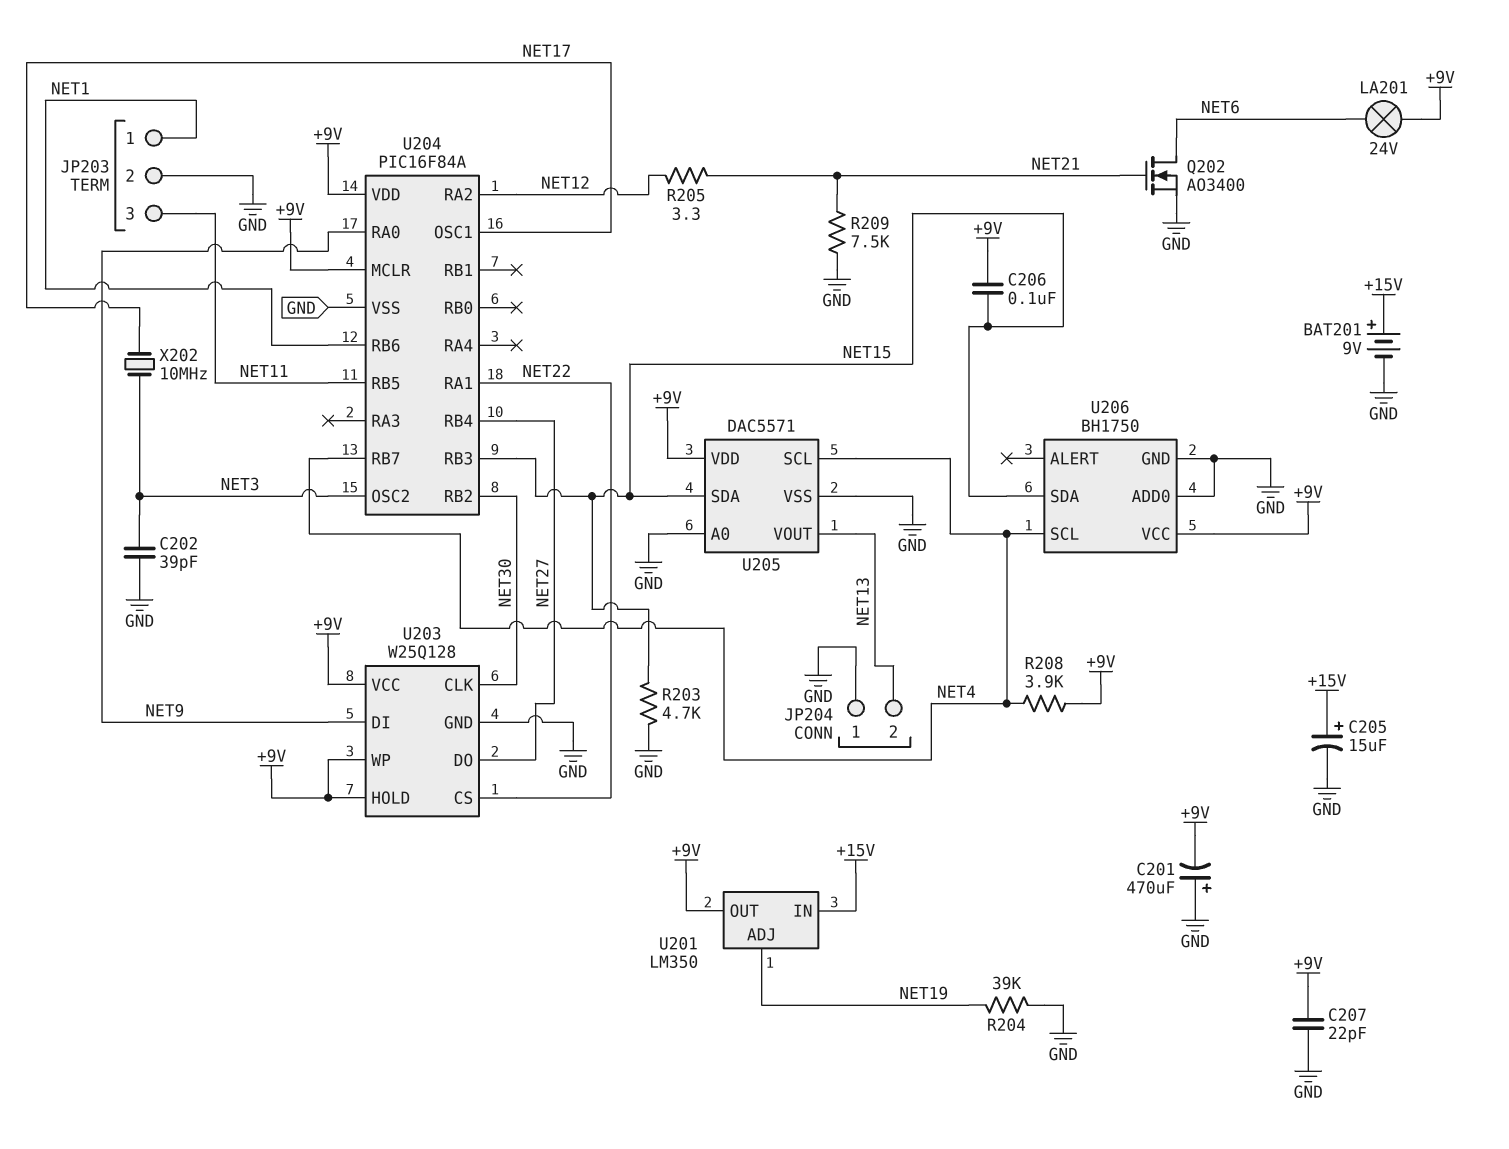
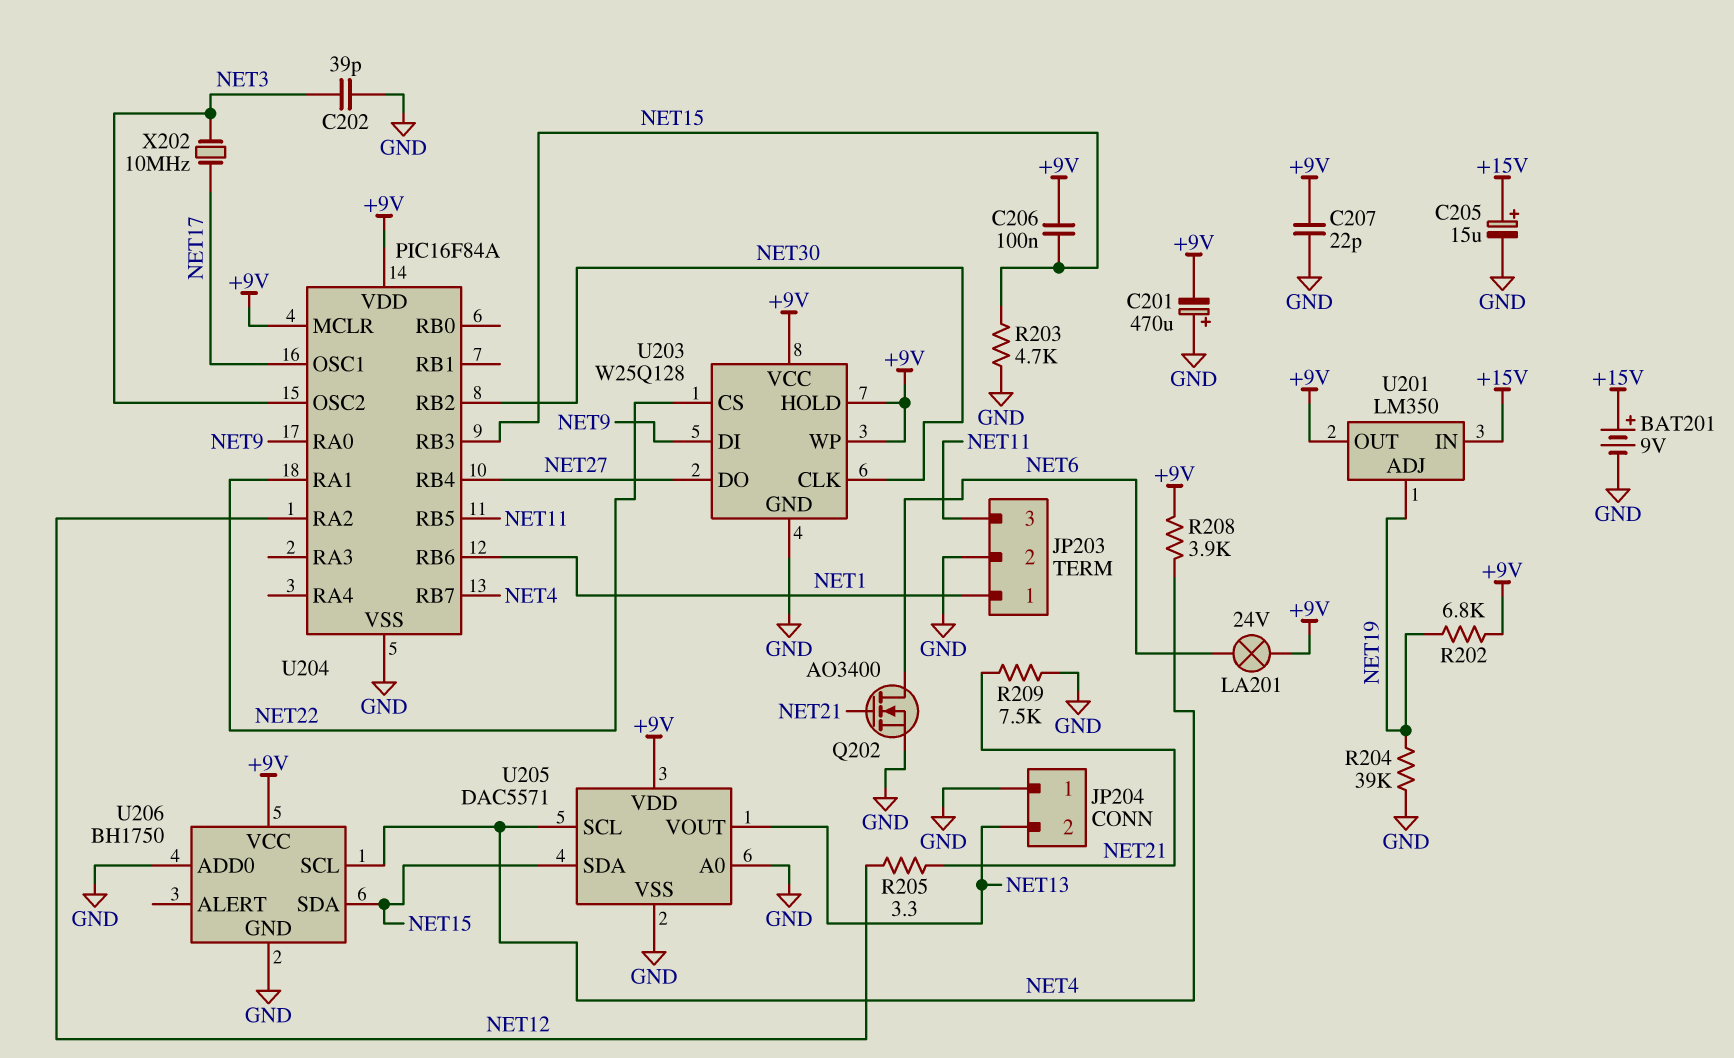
R202: none -> 6.8k (+9V, NET19)

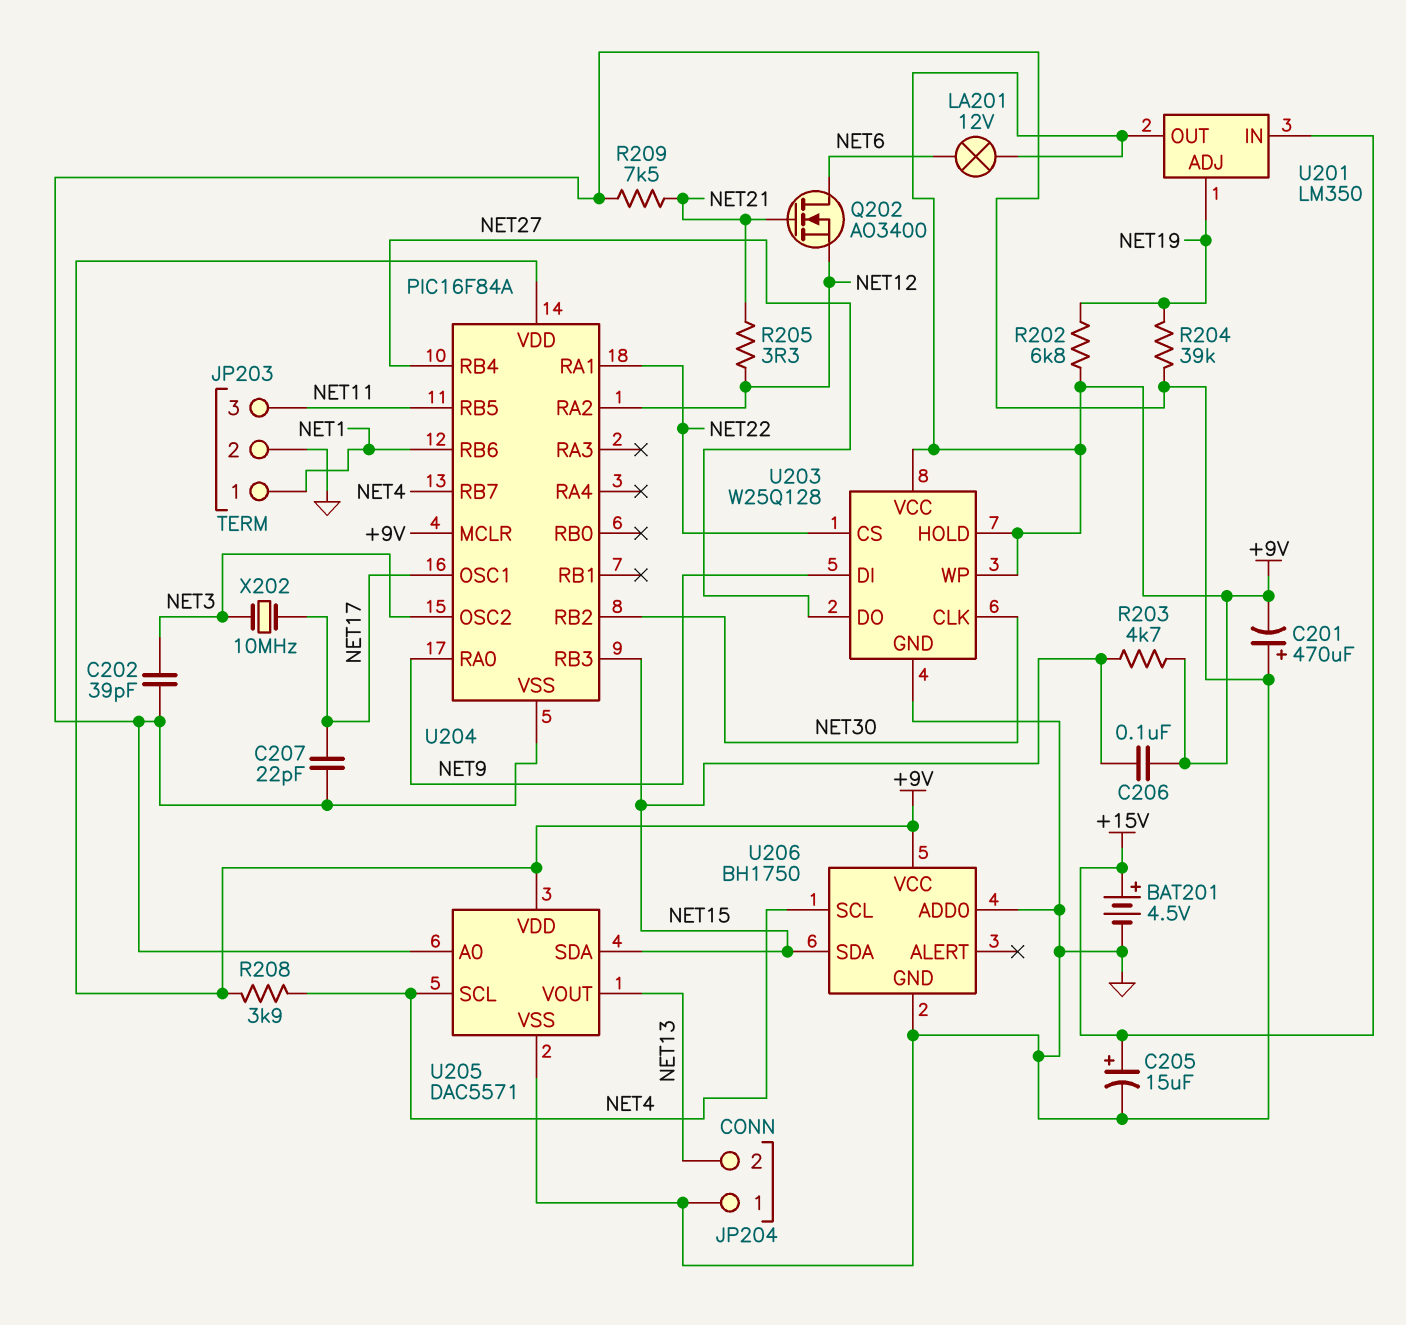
BAT201: 9V (plus +15V, minus GND) -> 4.5V (plus +15V, minus GND)
C207: 22pF (+9V, GND) -> 22pF (GND, NET17)
LA201: lamp 24V (+9V, NET6) -> lamp 12V (+9V, NET6)
Q202: NMOS AO3400 (G NET21, D NET6, S GND) -> NMOS AO3400 (G NET21, D NET6, S NET12)
R203: 4.7k (GND, NET15) -> 4.7k (+9V, NET15)

